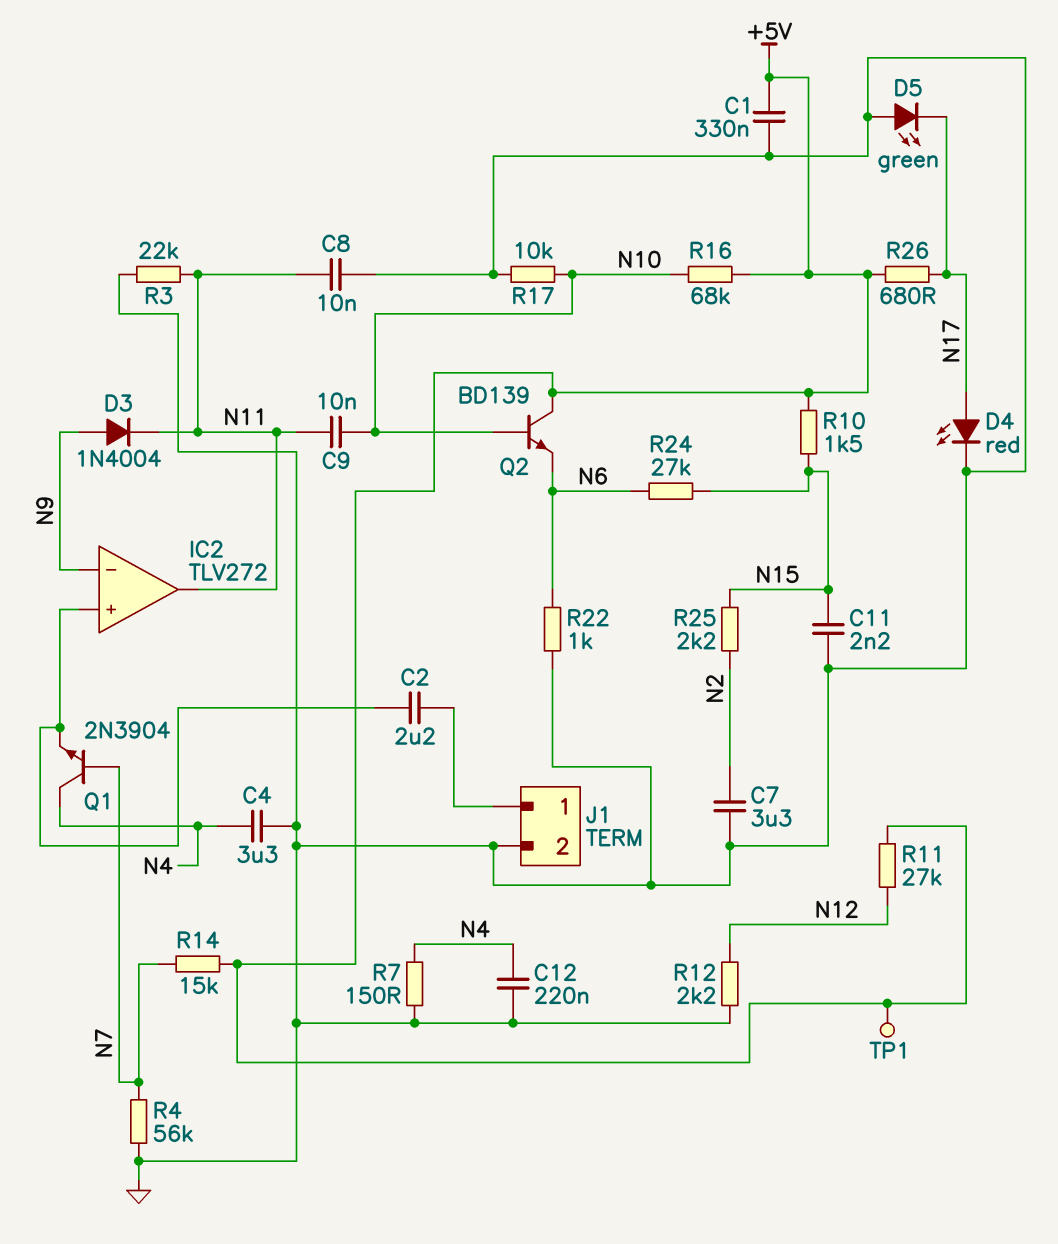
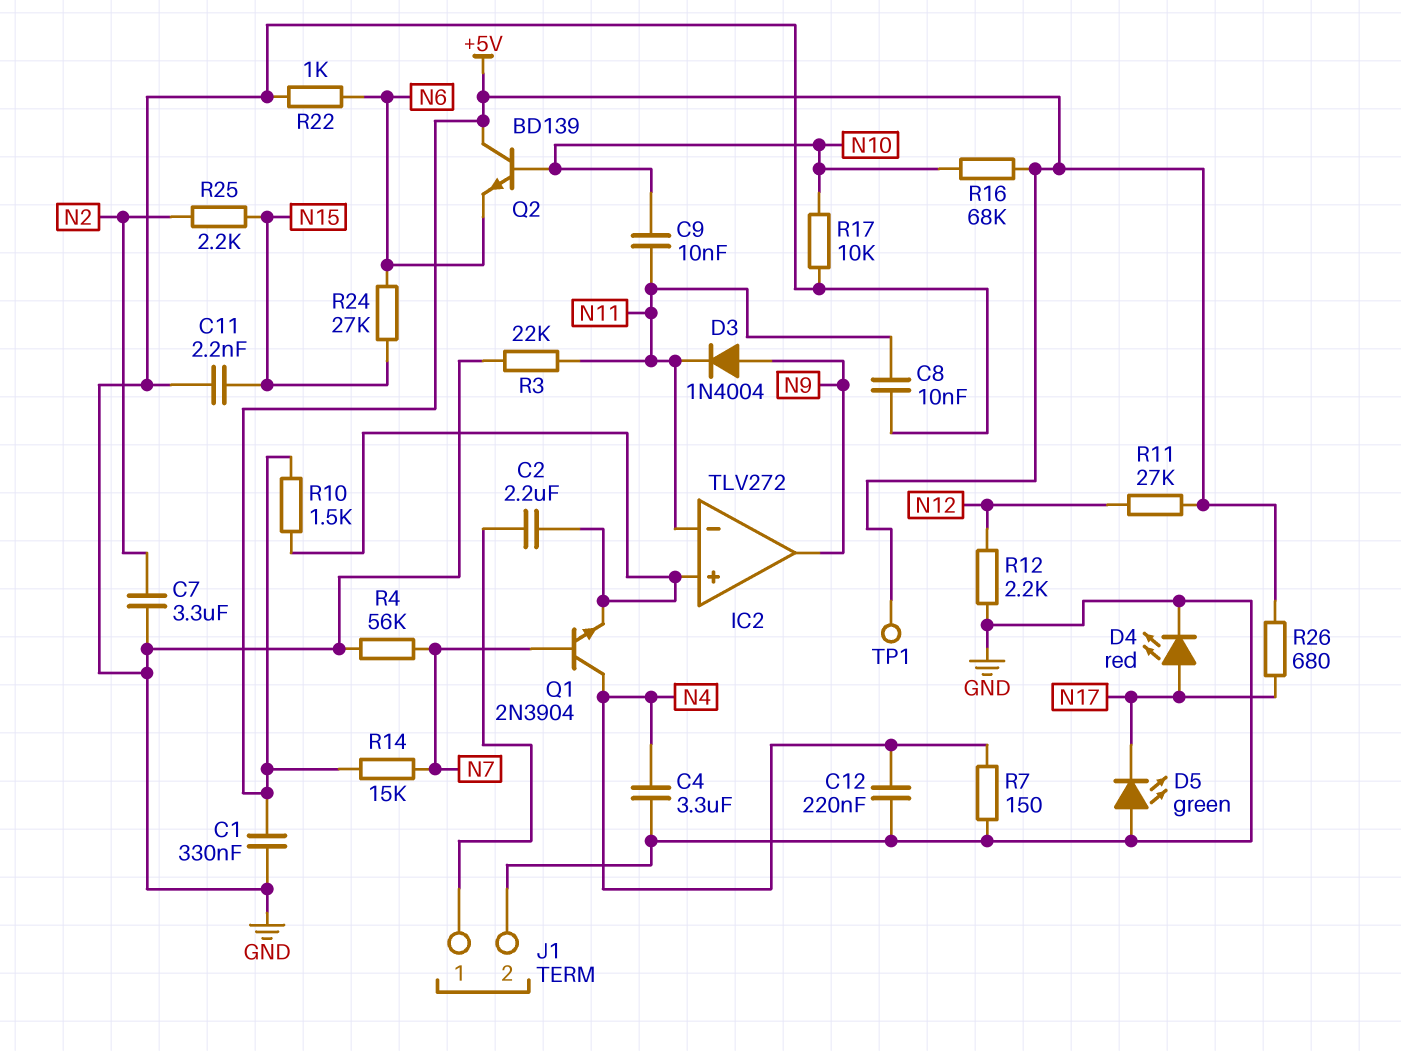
IC2 pin in-: N9 -> N11
IC2 pin out: N11 -> N9
R10: 1.5k (+5V, N15) -> 1.5k (+5V, IC2/in+)

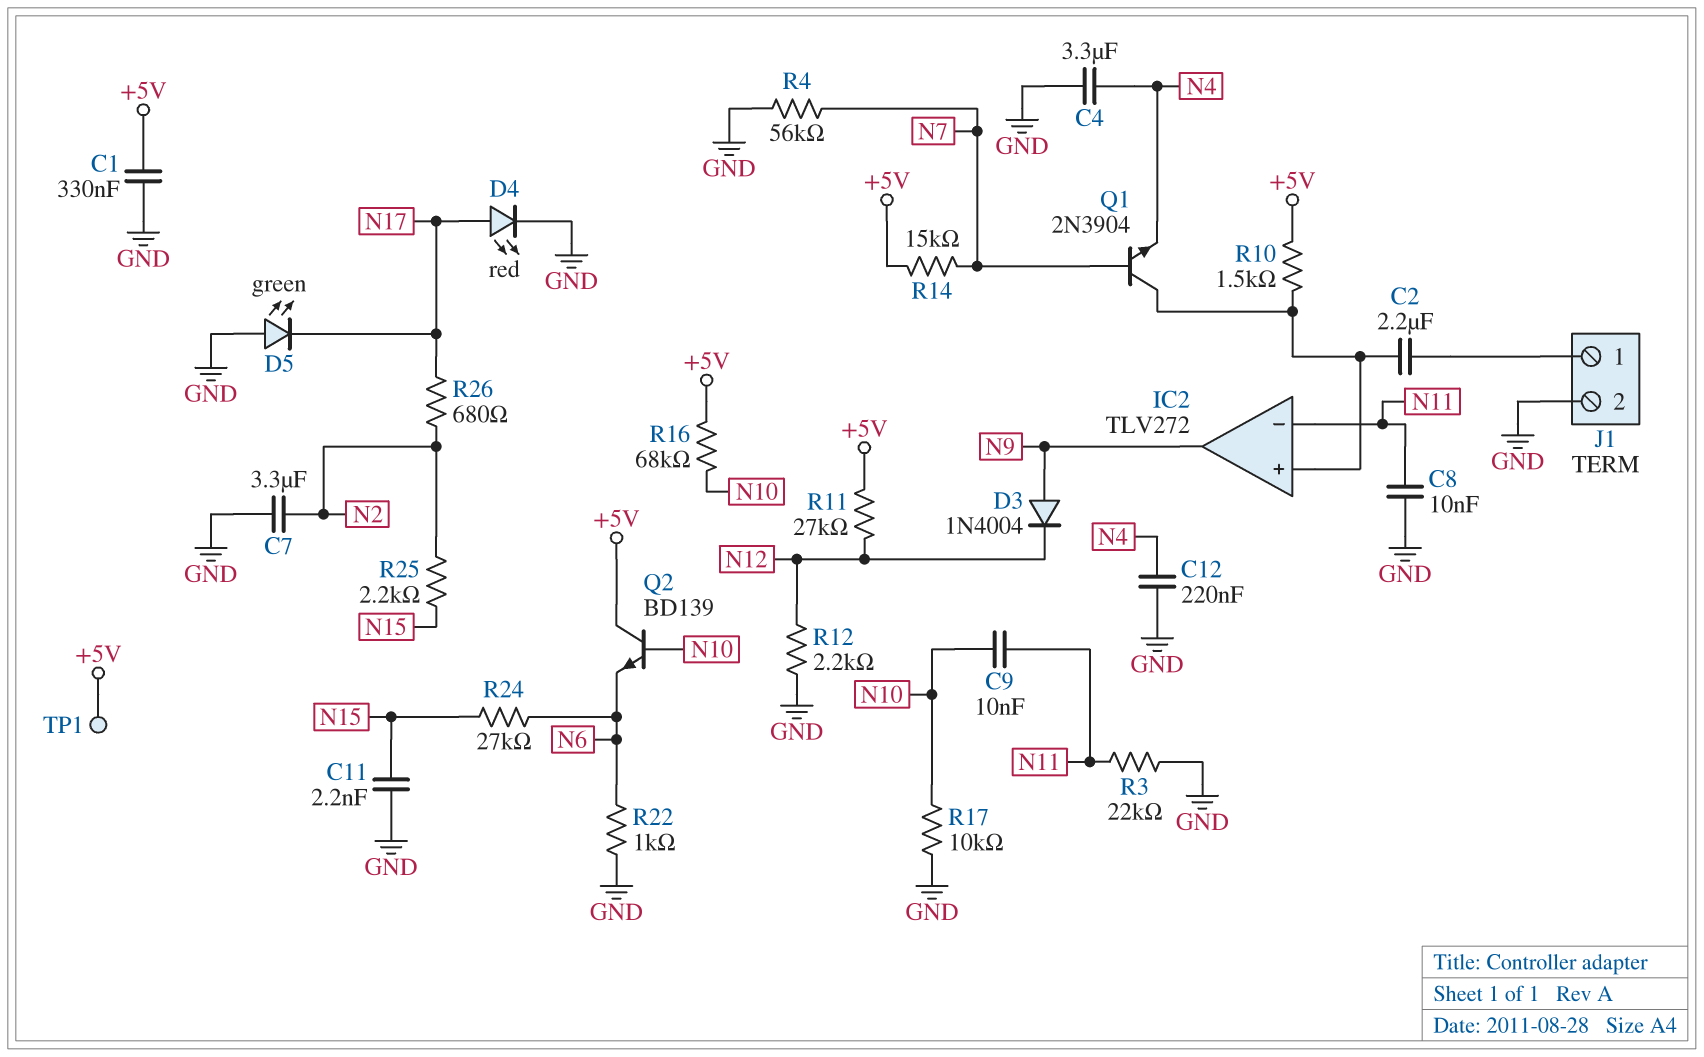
D3: diode 1N4004 (A N9, K N11) -> diode 1N4004 (A N9, K N12)
Q1: NPN 2N3904 (B N7, C N4, E IC2/in+) -> NPN 2N3904 (B N7, C IC2/in+, E N4)
R7: 150 (GND, N4) -> none
R26: 680 (+5V, N17) -> 680 (N2, N17)

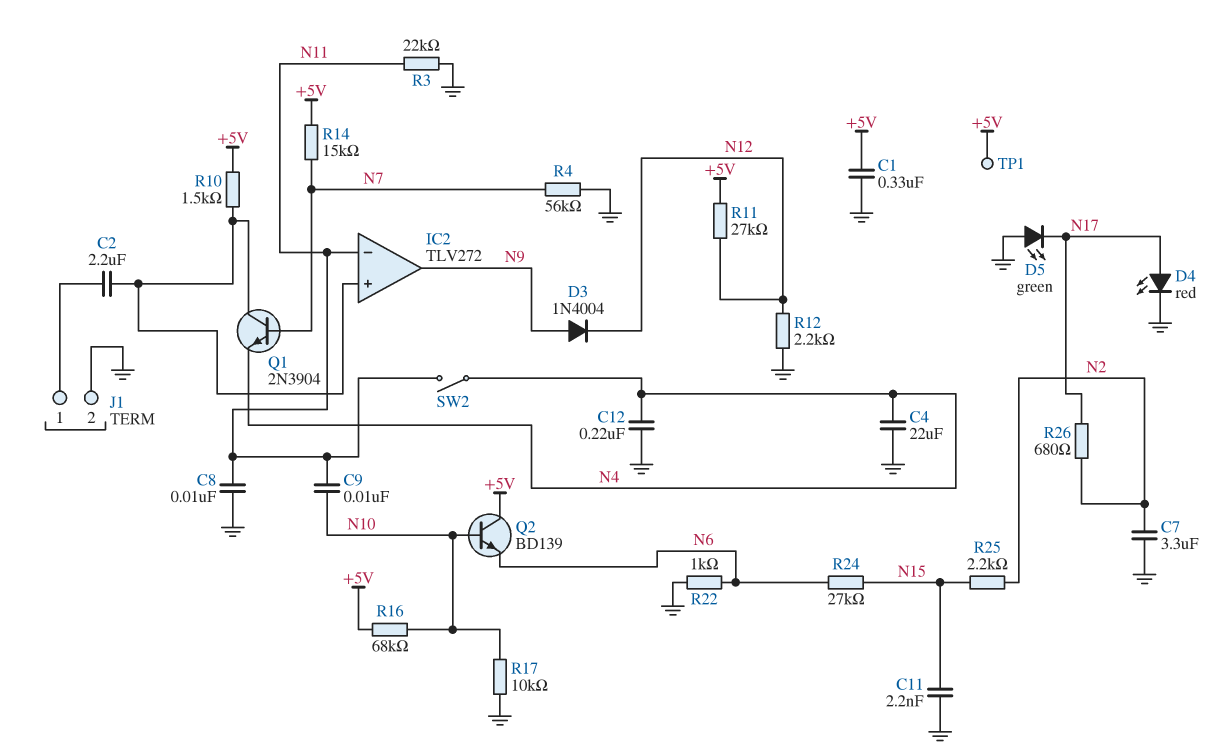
C4: 3.3uF (GND, N4) -> 22uF (GND, N4)
SW2: none -> switch (N4, N11)

